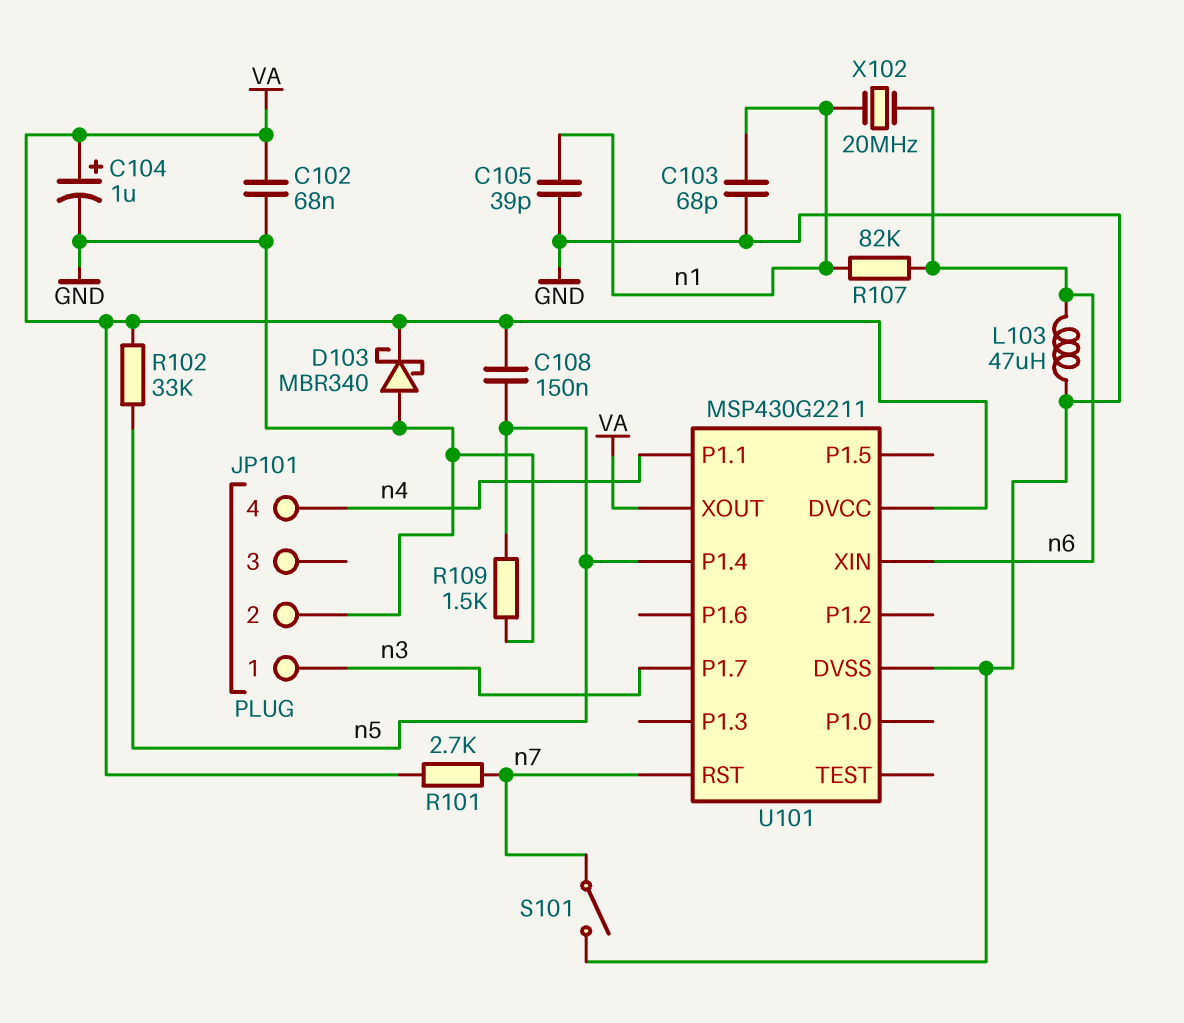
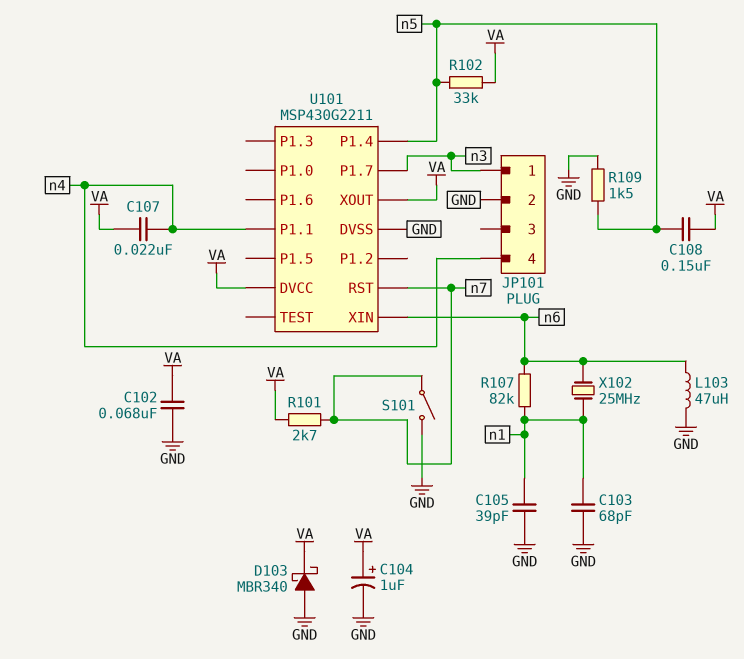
C107: none -> 22nF (VA, n4)
X102: 20MHz (n1, n6) -> 25MHz (n1, n6)

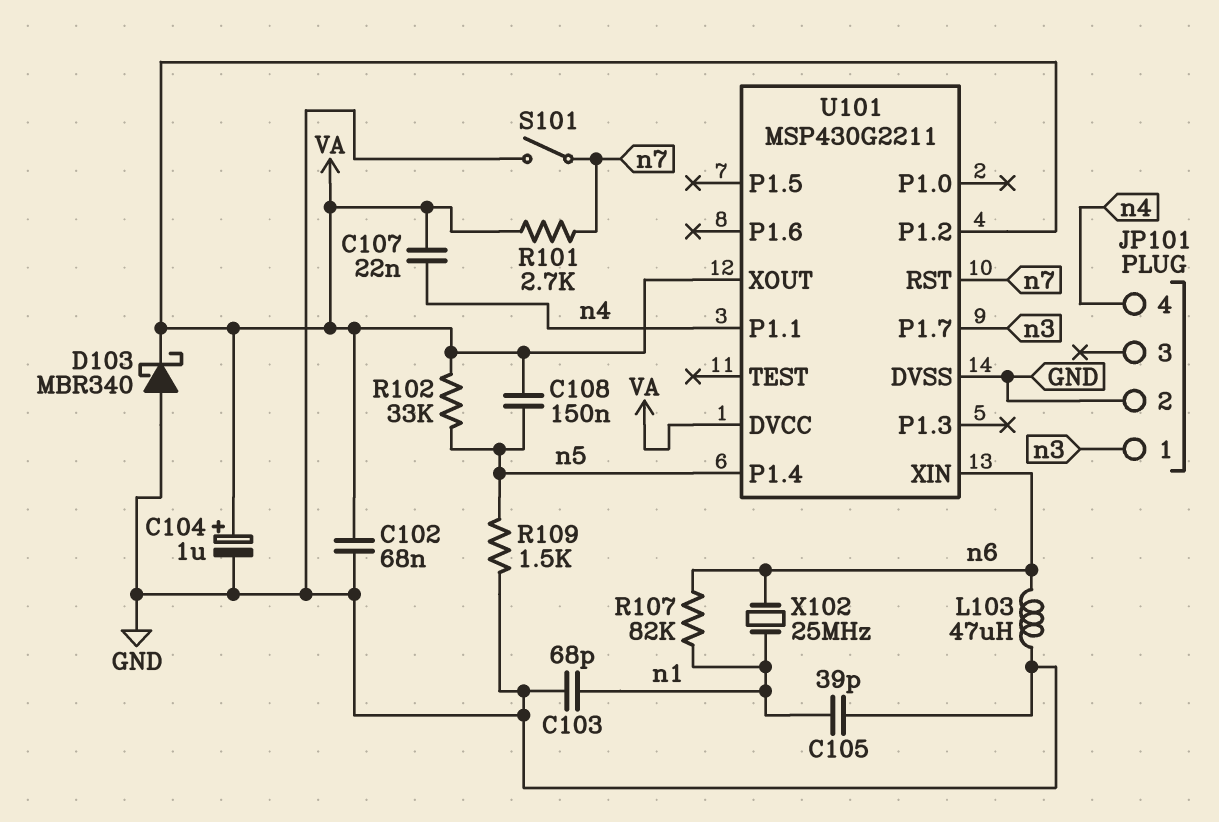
U101 pin P1.2: none -> VA

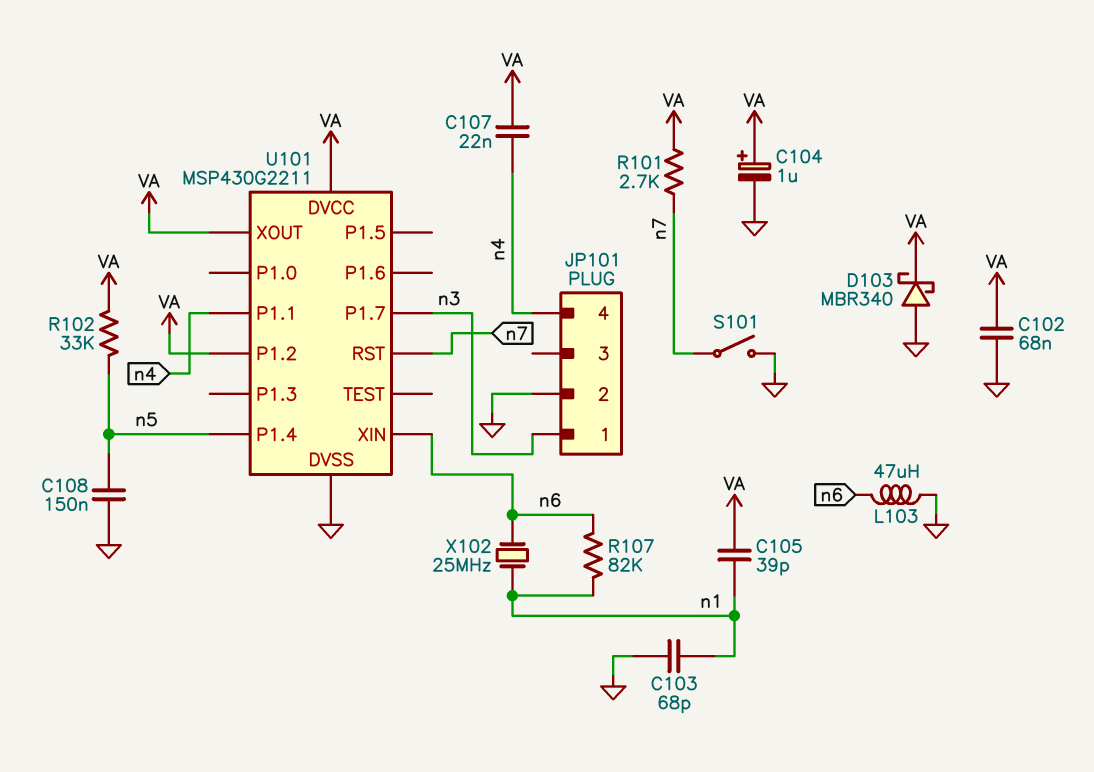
C105: 39pF (GND, n1) -> 39pF (VA, n1)
C108: 150nF (VA, n5) -> 150nF (GND, n5)
R109: 1.5k (GND, n5) -> none

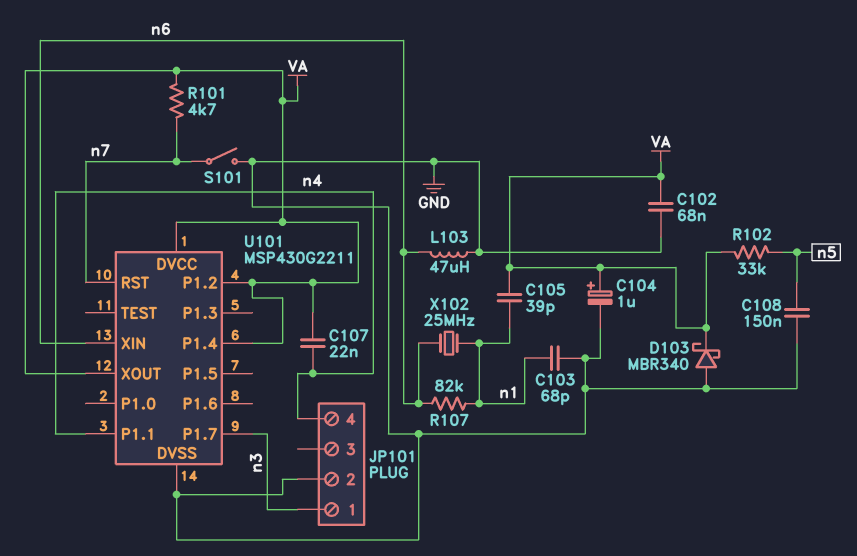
R101: 2.7k (VA, n7) -> 4.7k (VA, n7)
U101 pin P1.4: n5 -> VA

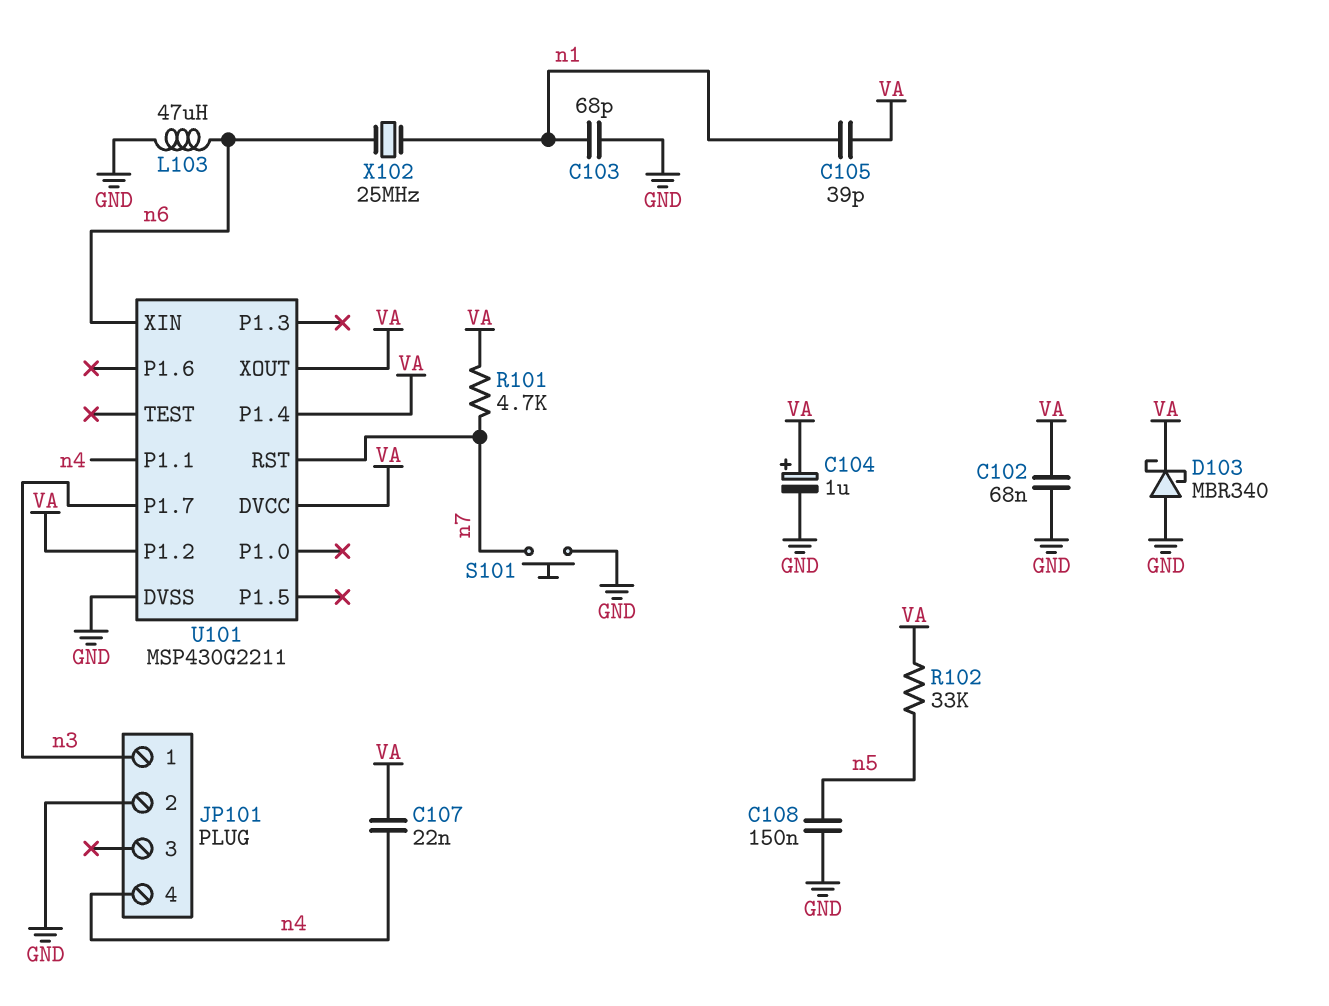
R107: 82k (n1, n6) -> none
S101: switch (GND, n7) -> button (GND, n7)

